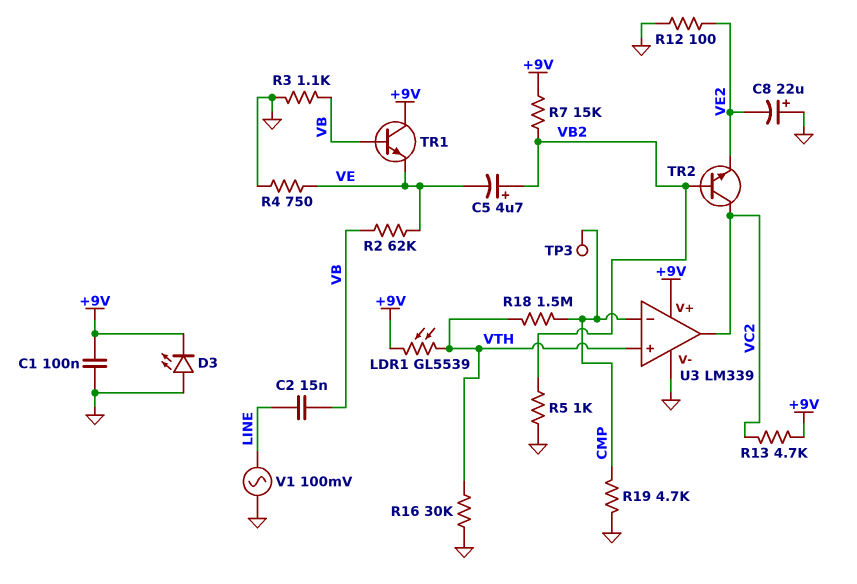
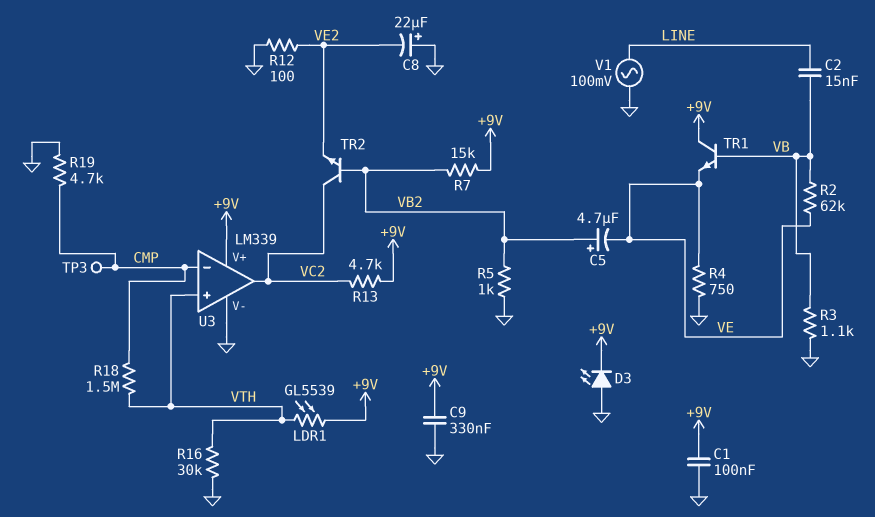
C9: none -> 330nF (+9V, GND)

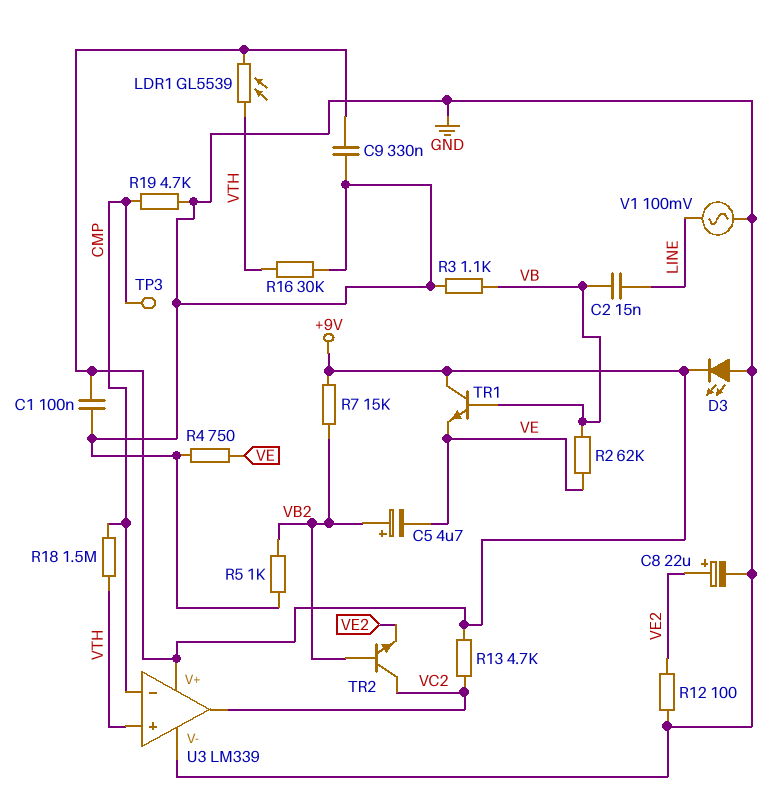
C8: 22uF (plus GND, minus VE2) -> 22uF (plus VE2, minus GND)

